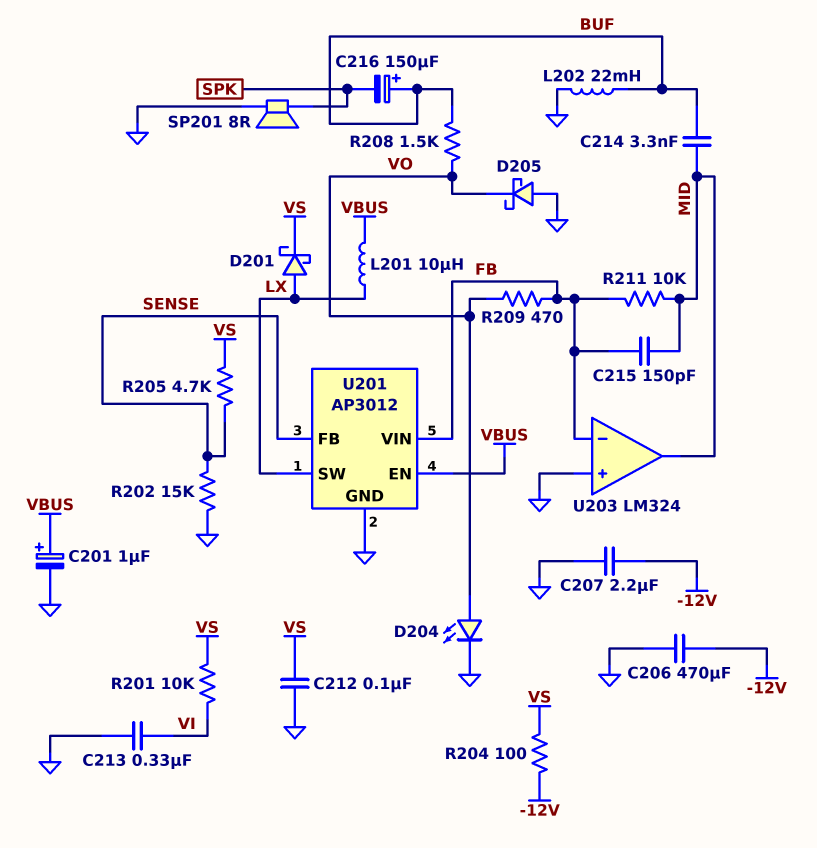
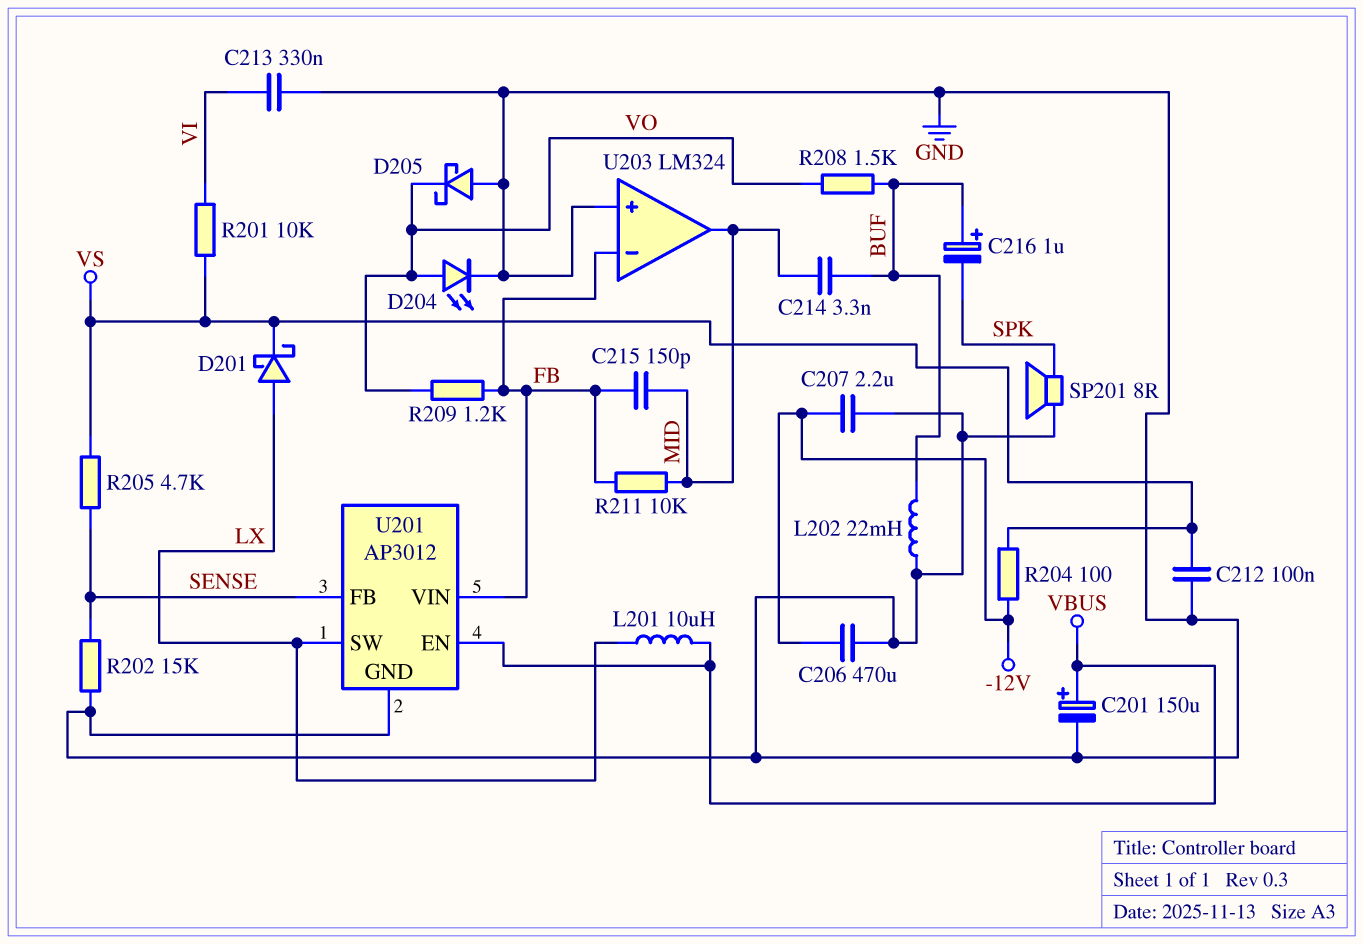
C201: 1uF (plus VBUS, minus GND) -> 150uF (plus VBUS, minus GND)
C216: 150uF (plus BUF, minus SPK) -> 1uF (plus BUF, minus SPK)
R209: 470 (FB, VO) -> 1.2k (FB, VO)

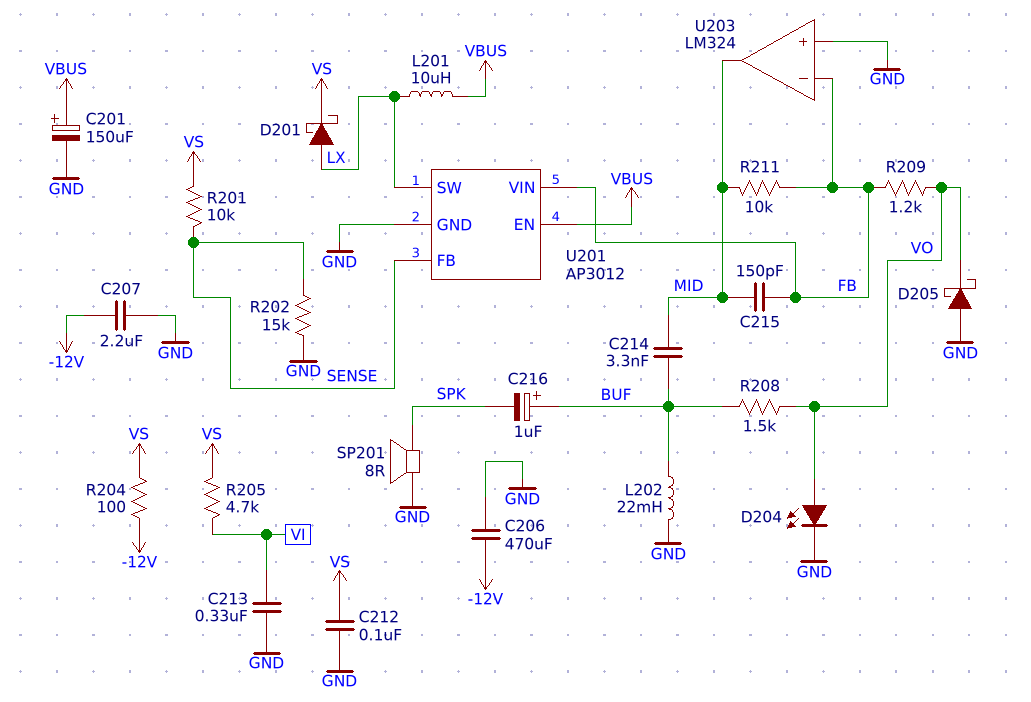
R201: 10k (VI, VS) -> 10k (SENSE, VS)
R205: 4.7k (SENSE, VS) -> 4.7k (VI, VS)

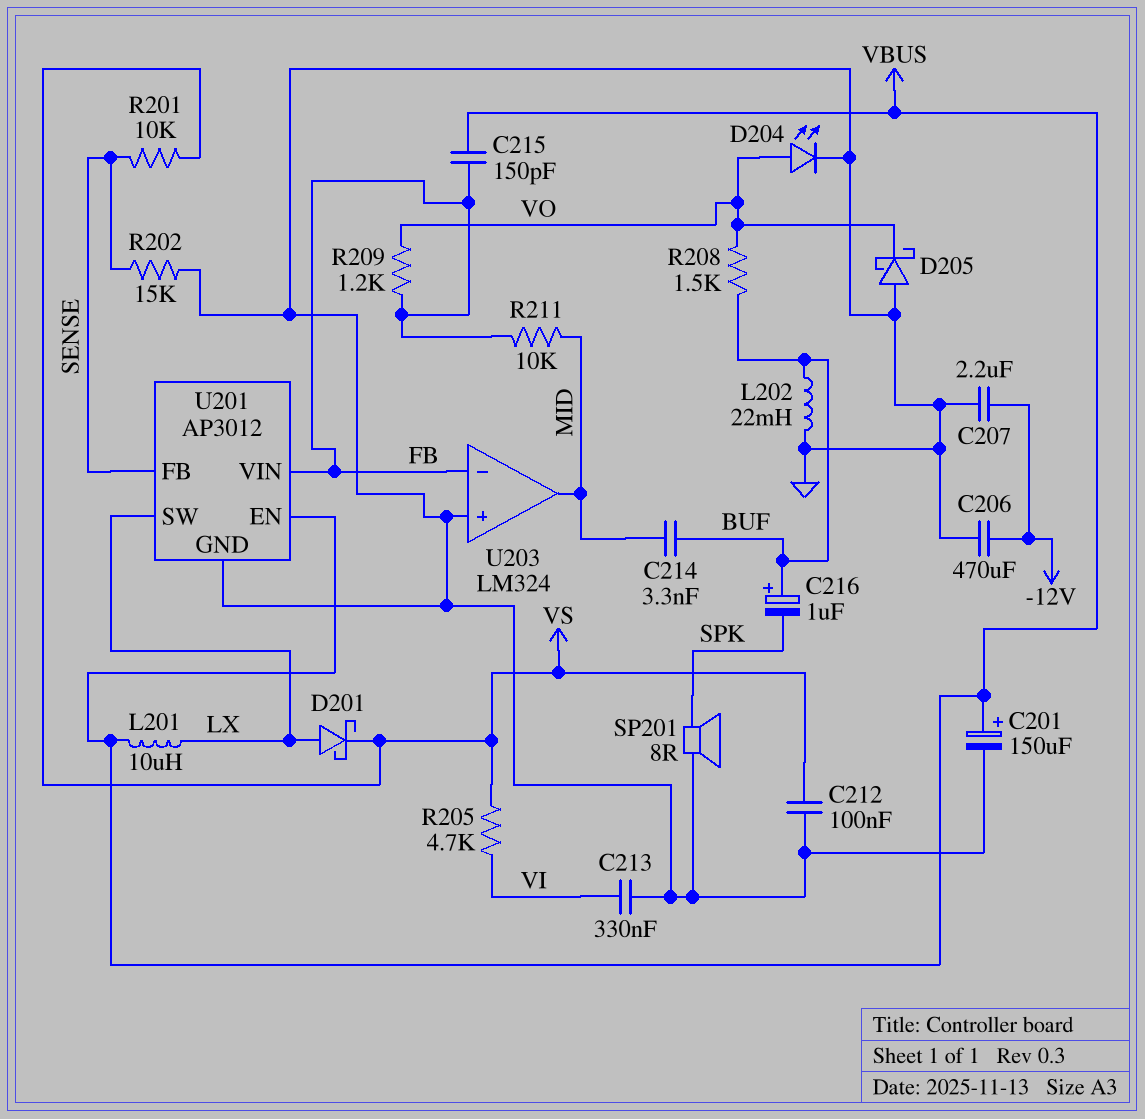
C215: 150pF (FB, MID) -> 150pF (FB, VBUS)
R204: 100 (-12V, VS) -> none

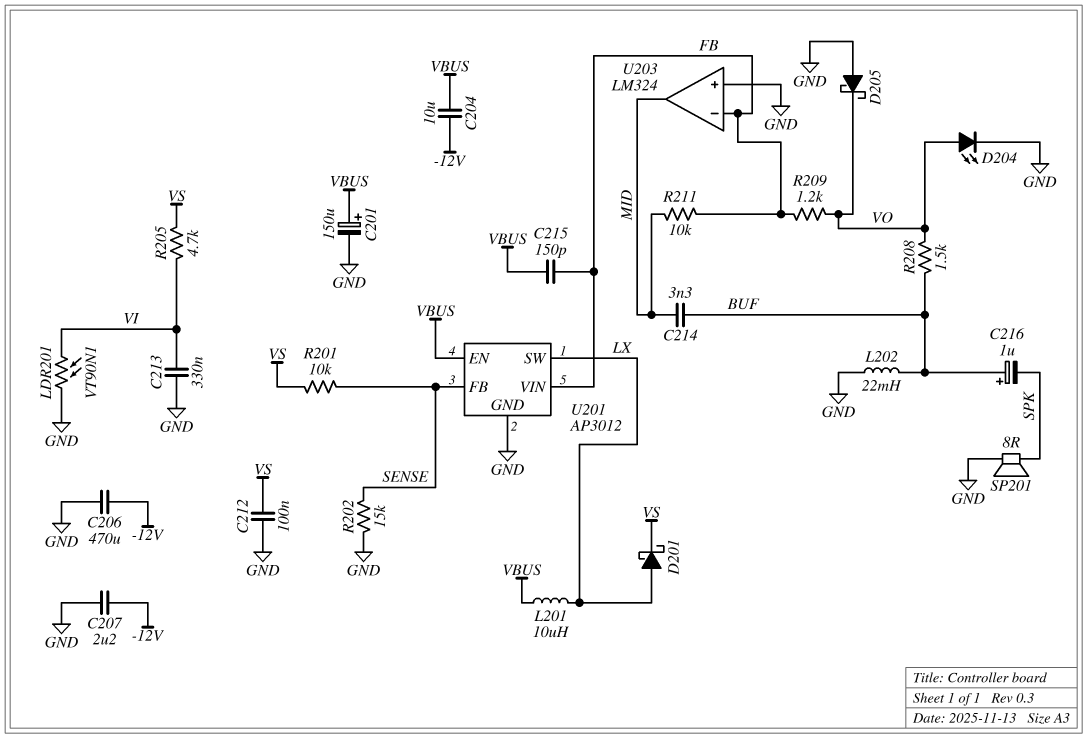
C204: none -> 10uF (-12V, VBUS)
LDR201: none -> VT90N1 (GND, VI)

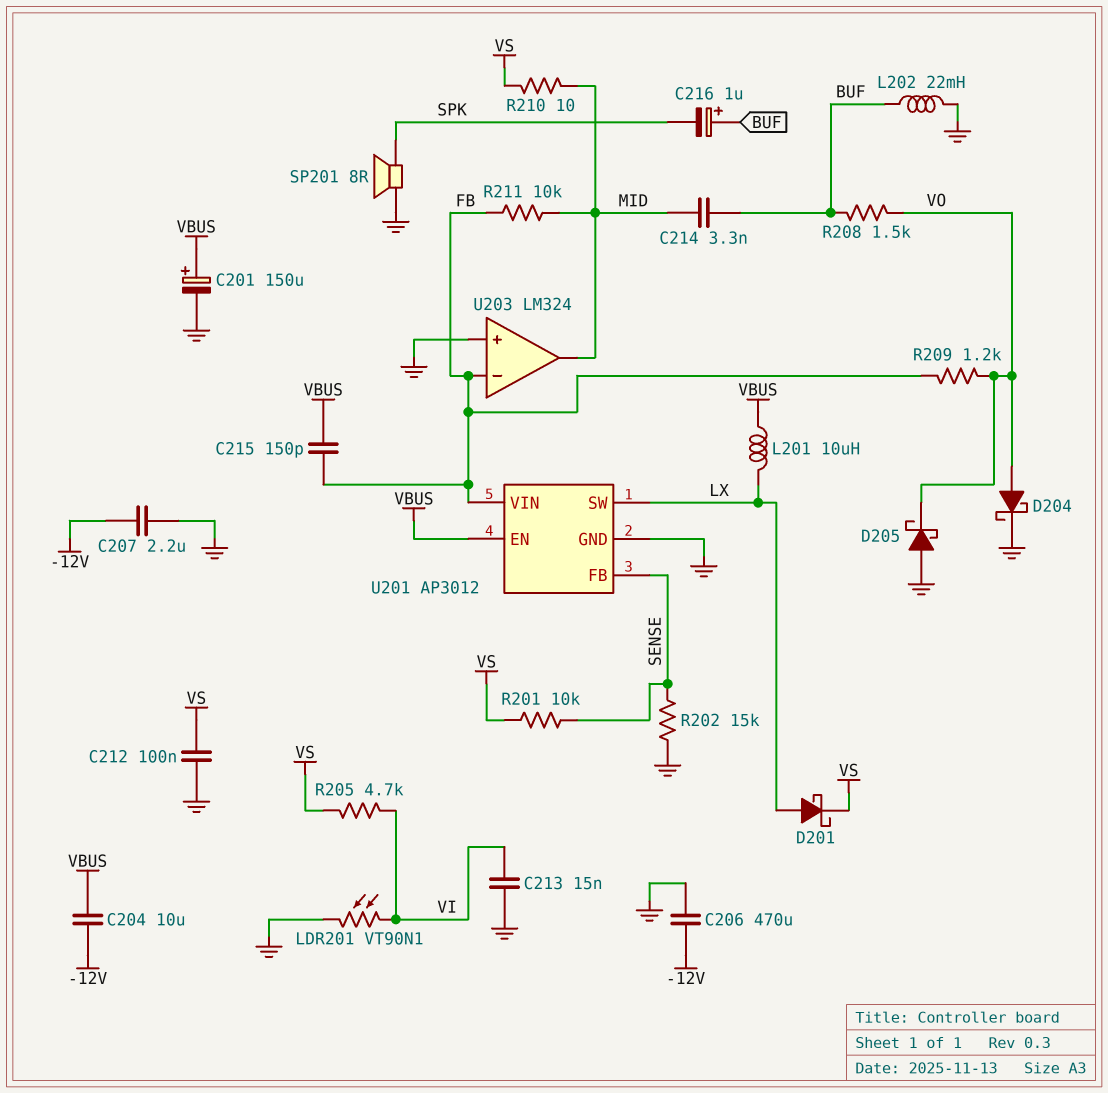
C213: 330nF (GND, VI) -> 15nF (GND, VI)
D204: LED (A VO, K GND) -> schottky (A VO, K GND)
R210: none -> 10 (MID, VS)

